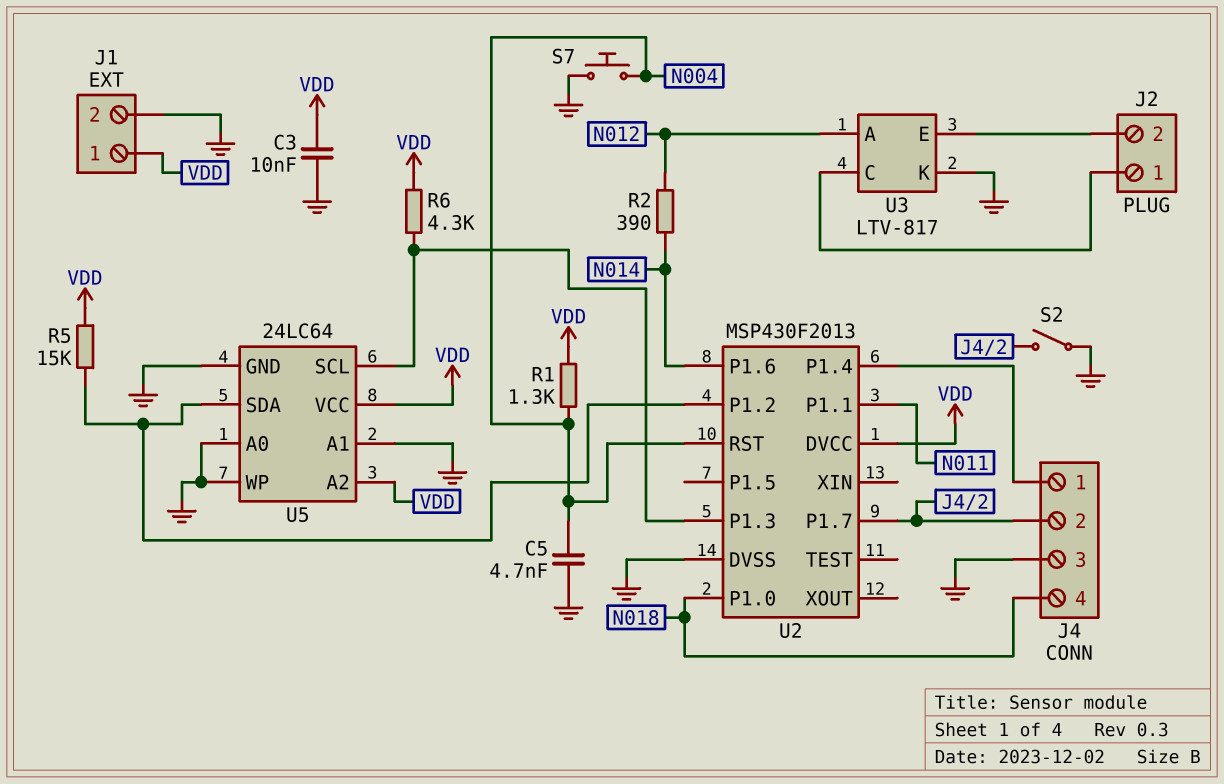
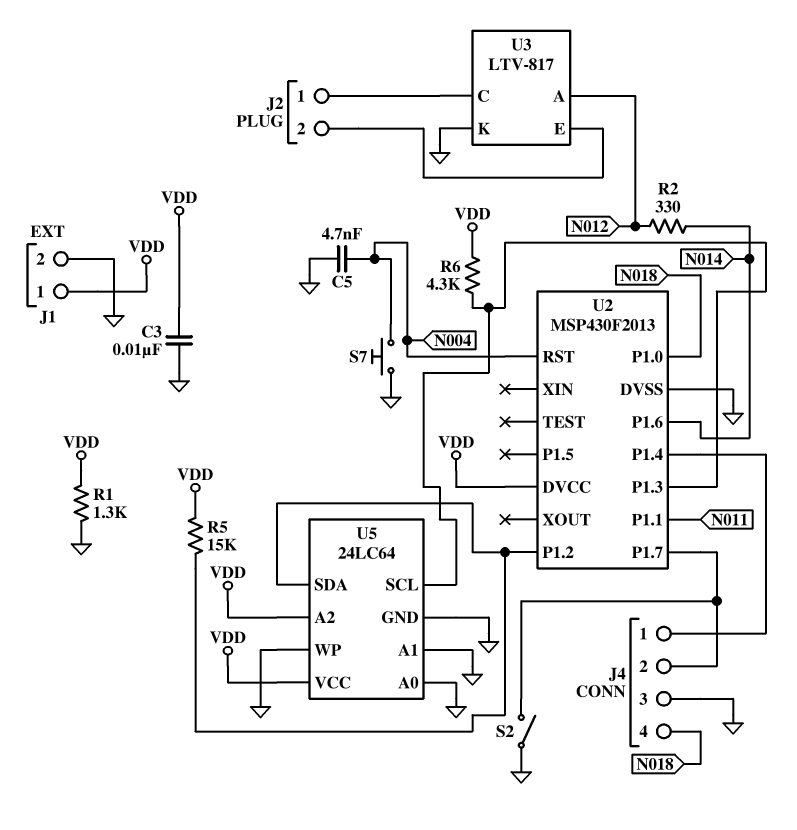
R1: 1.3k (N004, VDD) -> 1.3k (GND, VDD)
R2: 390 (N012, N014) -> 330 (N012, N014)

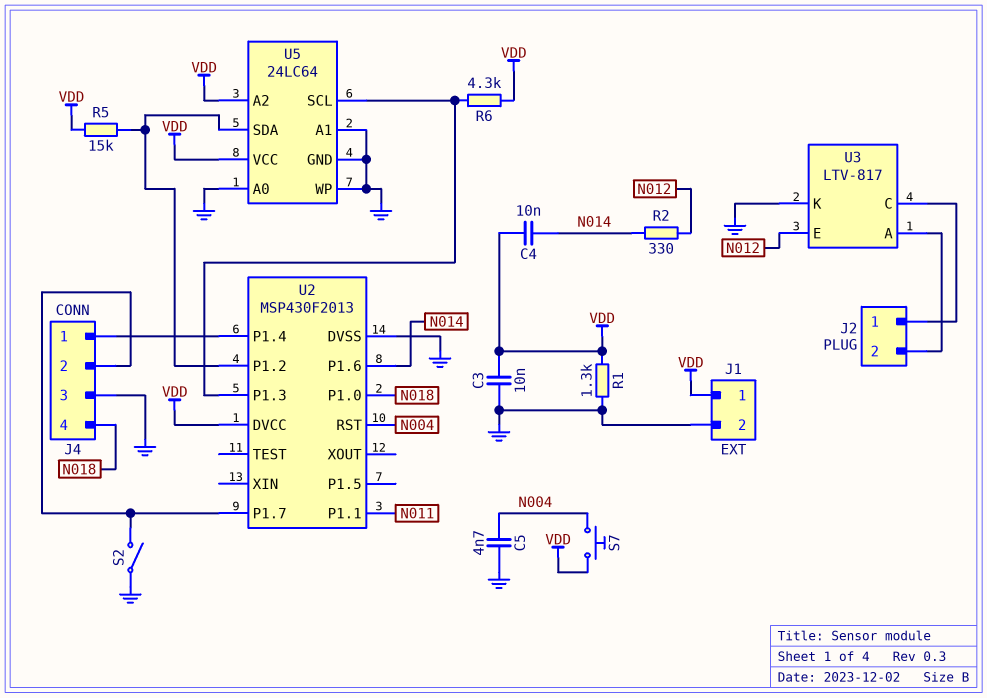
C4: none -> 10nF (N014, VDD)
S7: button (GND, N004) -> button (N004, VDD)
U3 pin A: N012 -> J2/2
U3 pin E: J2/2 -> N012

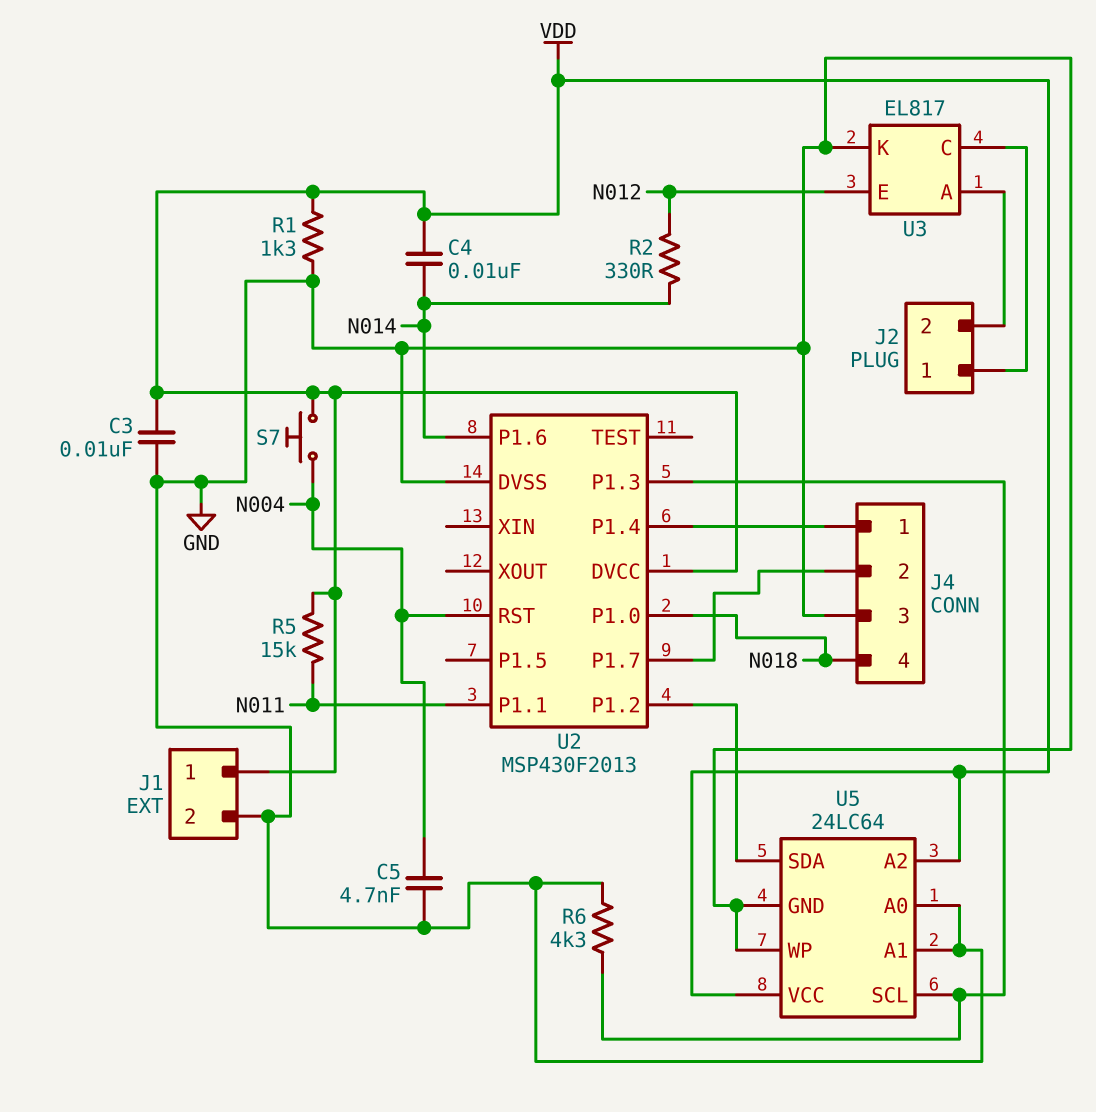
R5: 15k (U2/P1.2, VDD) -> 15k (N011, VDD)
R6: 4.3k (U2/P1.3, VDD) -> 4.3k (GND, U2/P1.3)
S2: switch (GND, J4/2) -> none
U3: LTV-817 -> EL817

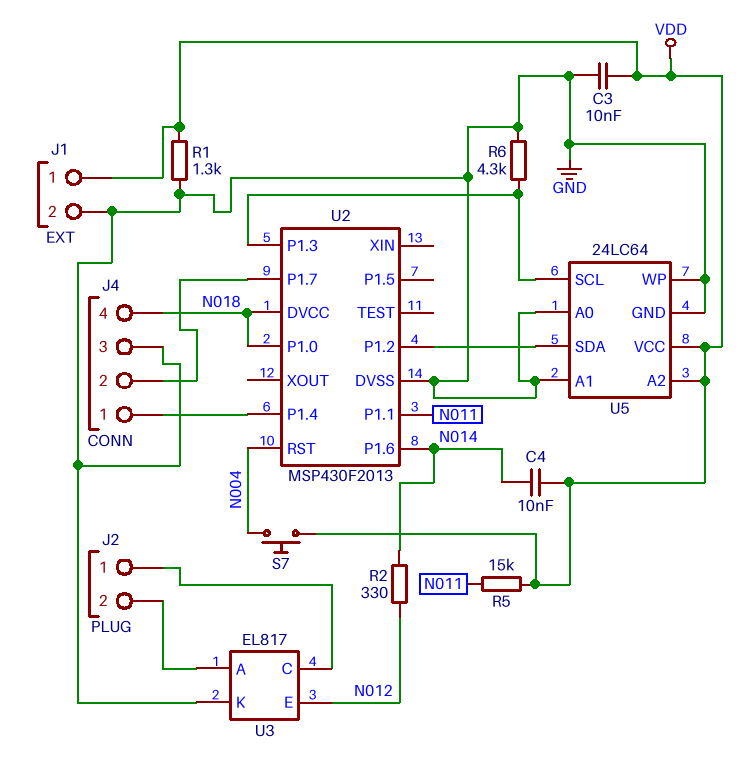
C5: 4.7nF (GND, N004) -> none
U2 pin DVCC: VDD -> N018

